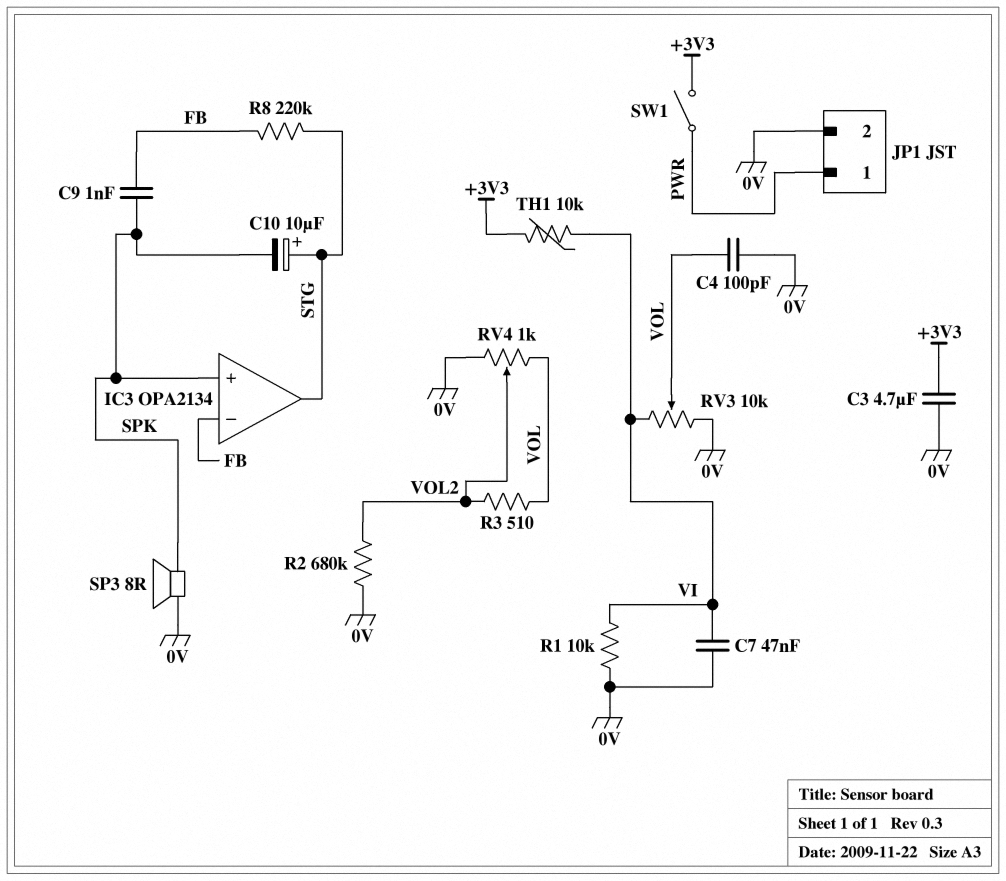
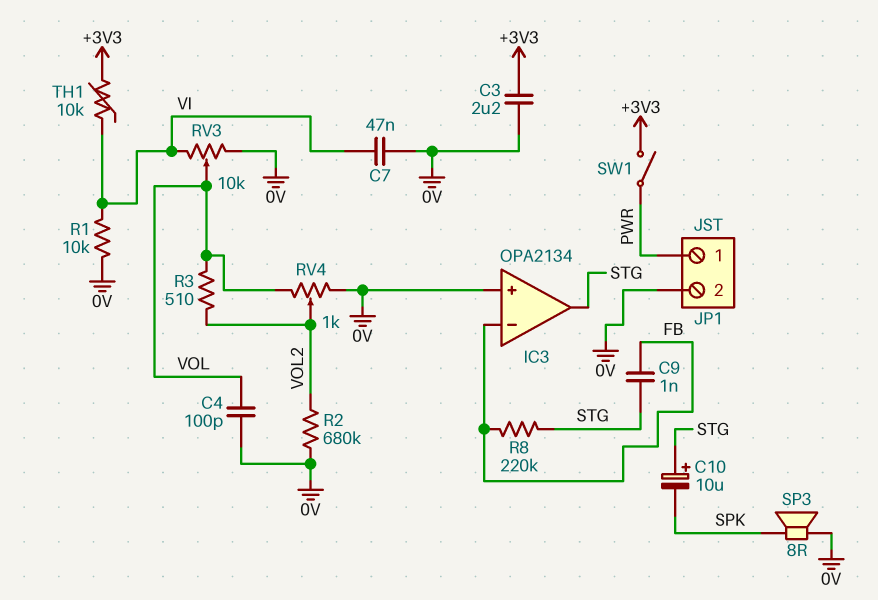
C3: 4.7uF (+3V3, 0V) -> 2.2uF (+3V3, 0V)
C9: 1nF (FB, SPK) -> 1nF (FB, STG)
IC3 pin in+: SPK -> 0V

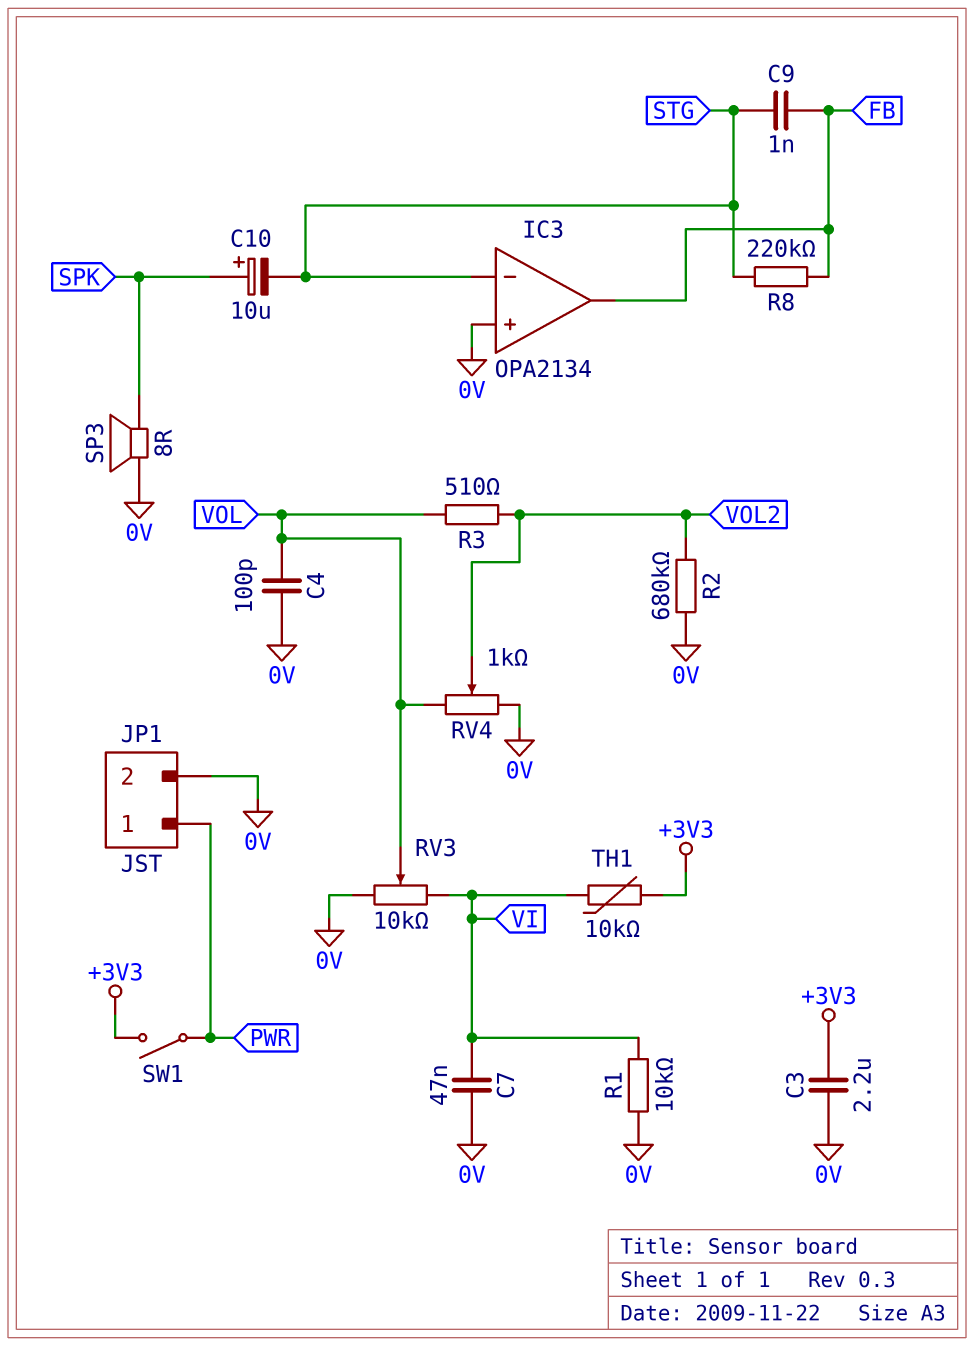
C10: 10uF (plus STG, minus SPK) -> 10uF (plus SPK, minus STG)
IC3 pin in-: FB -> STG
IC3 pin out: STG -> FB

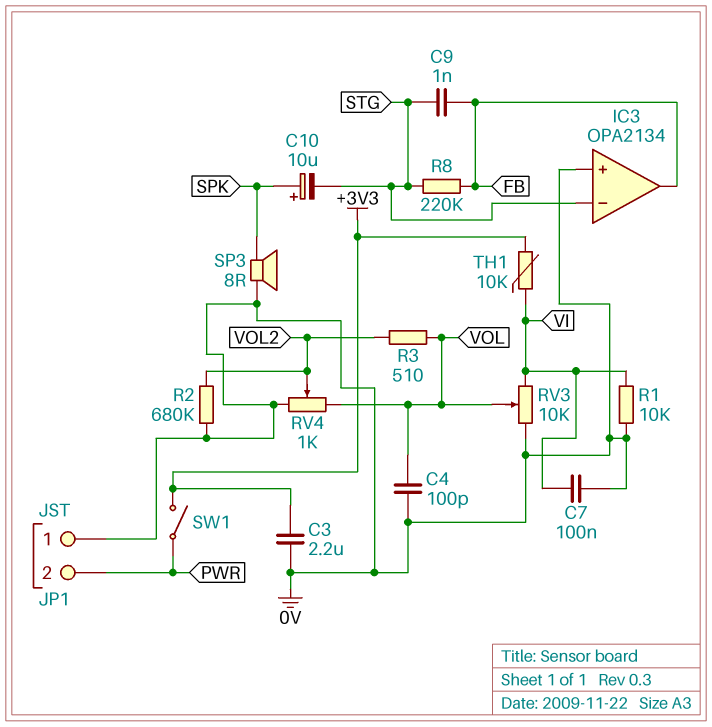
C7: 47nF (0V, VI) -> 100nF (0V, VI)
JP1 pin 1: PWR -> 0V
JP1 pin 2: 0V -> PWR

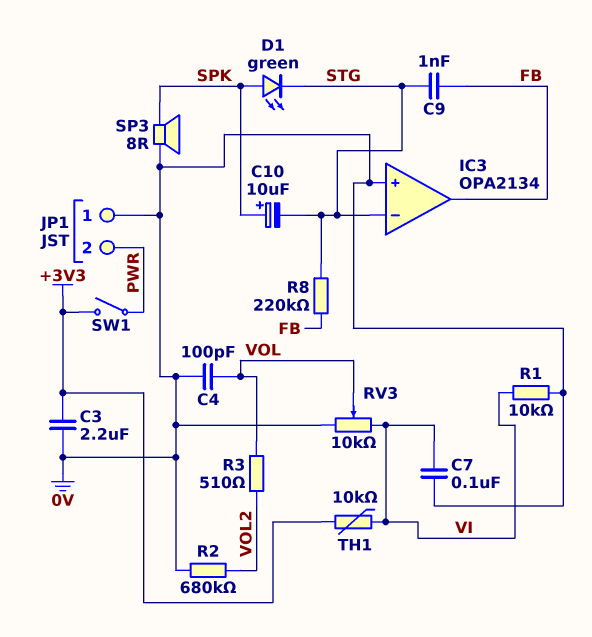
D1: none -> LED green (A SPK, K STG)
RV4: 1k (0V, VOL, wiper VOL2) -> none

